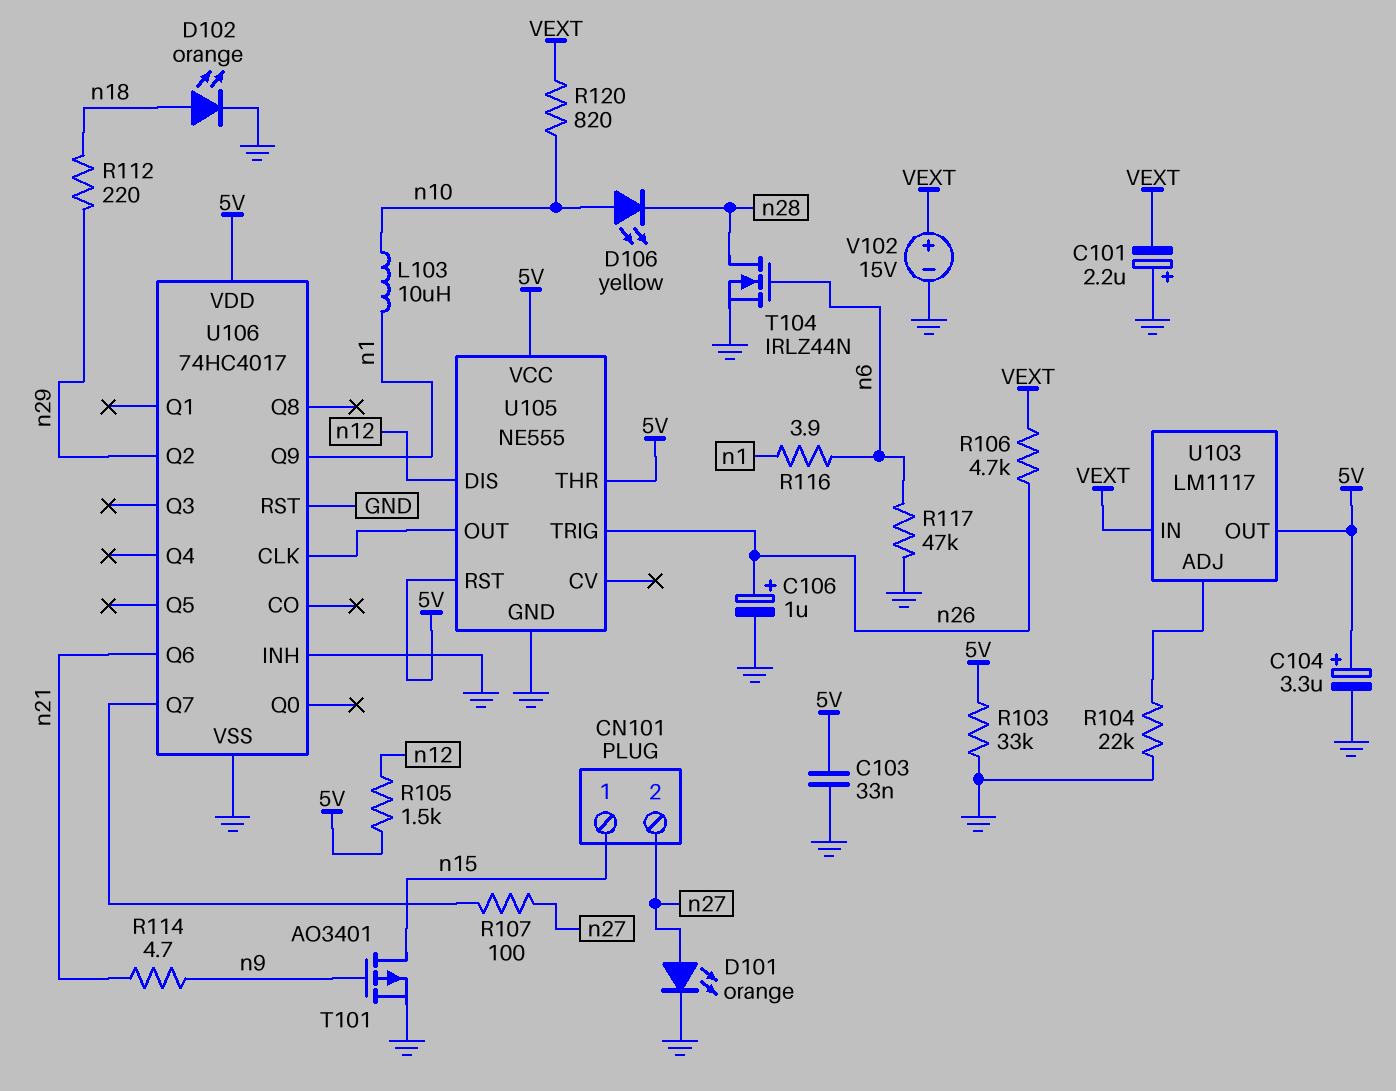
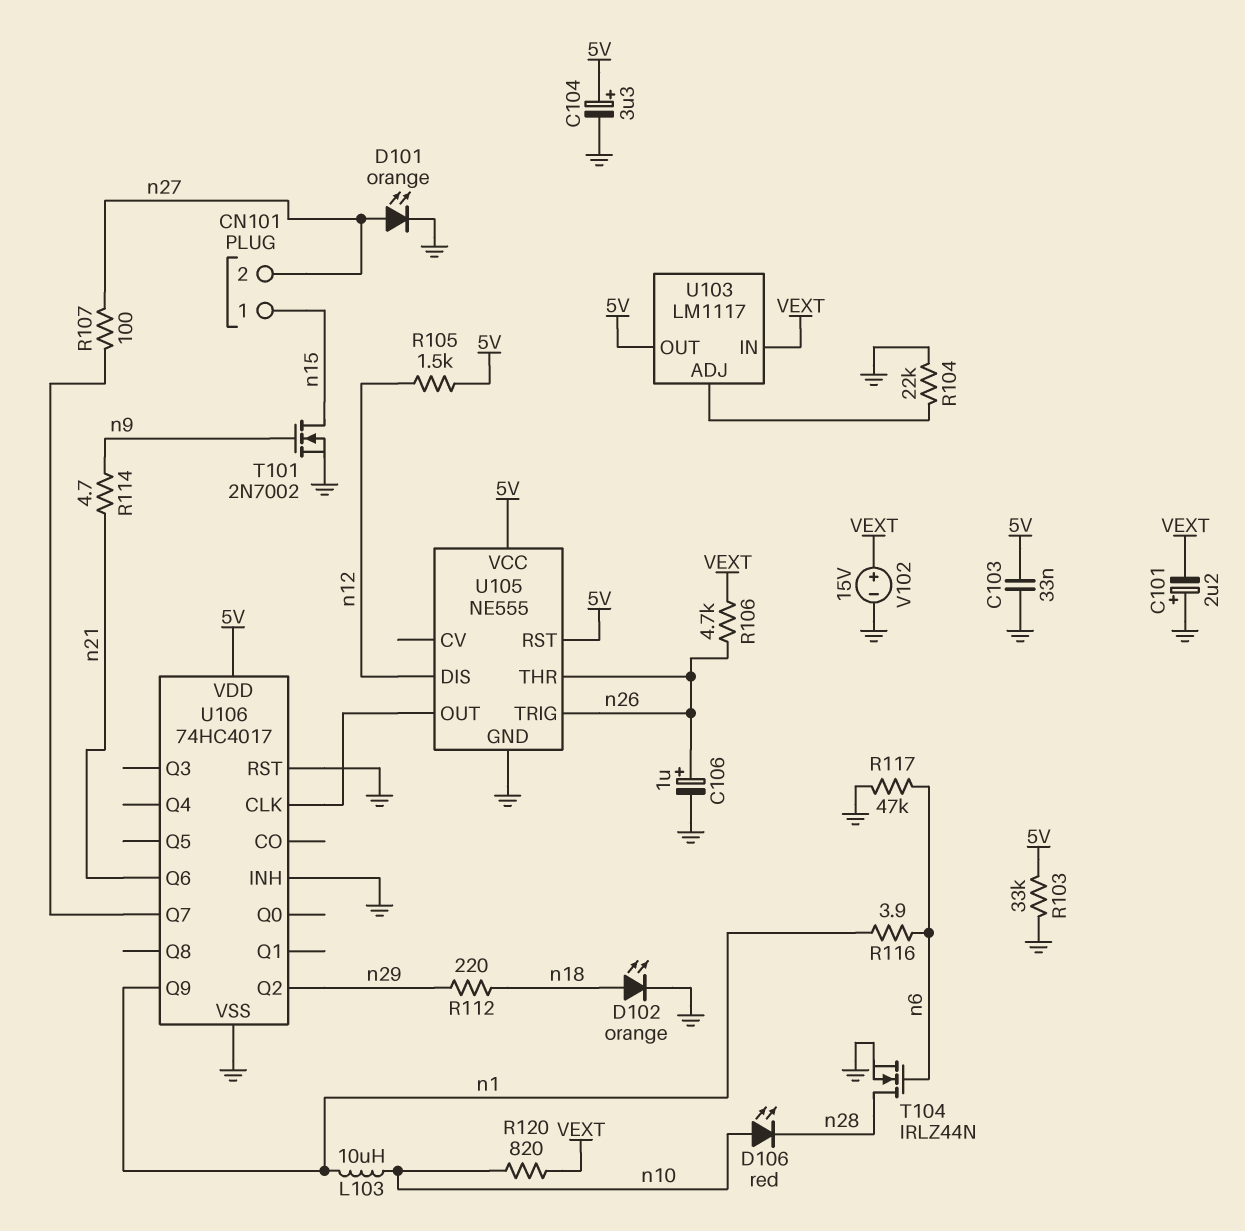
D106: LED yellow (A n10, K n28) -> LED red (A n10, K n28)
T101: PMOS AO3401 (G n9, D n15, S GND) -> NMOS 2N7002 (G n9, D n15, S GND)
U105 pin THR: 5V -> n26

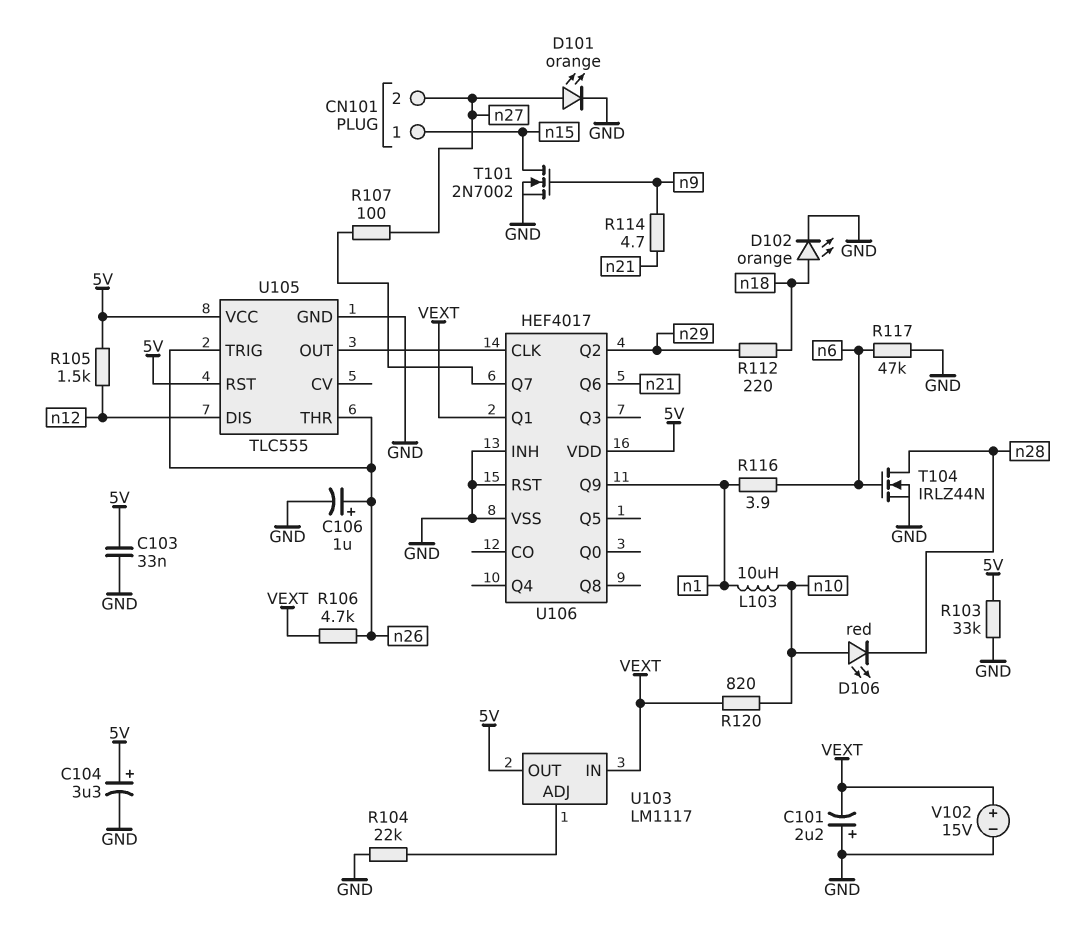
U105: NE555 -> TLC555
U106: 74HC4017 -> HEF4017
U106 pin Q1: none -> VEXT

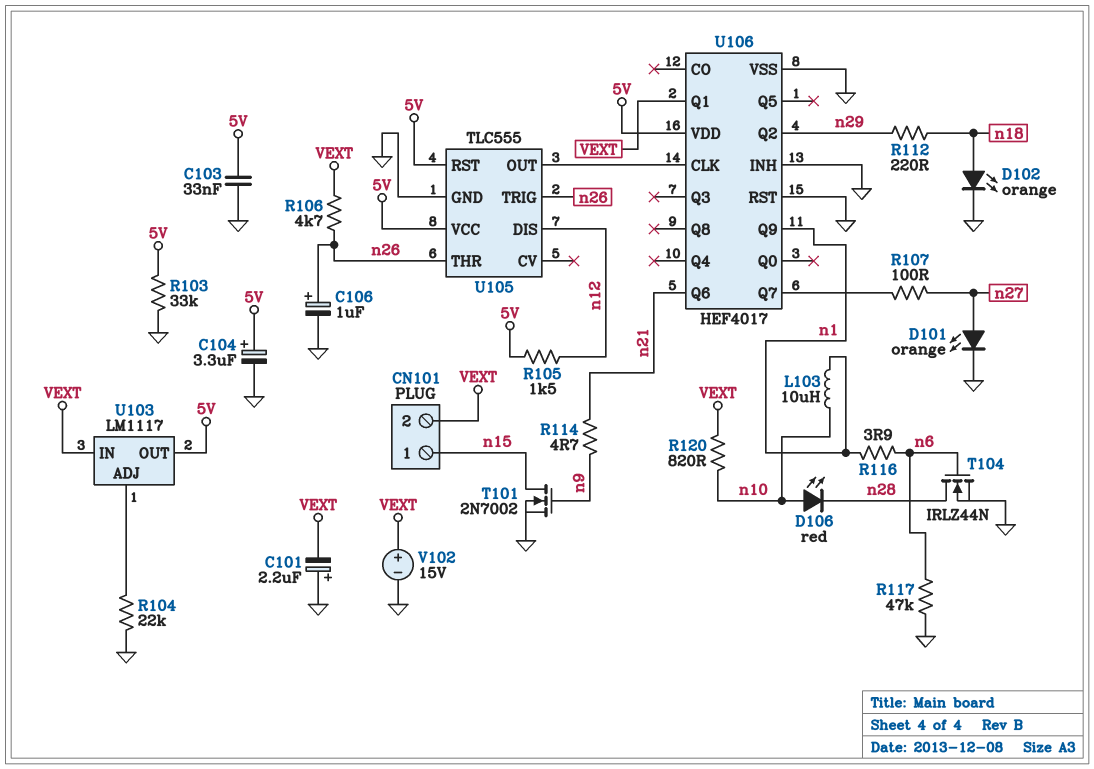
CN101 pin 2: n27 -> VEXT

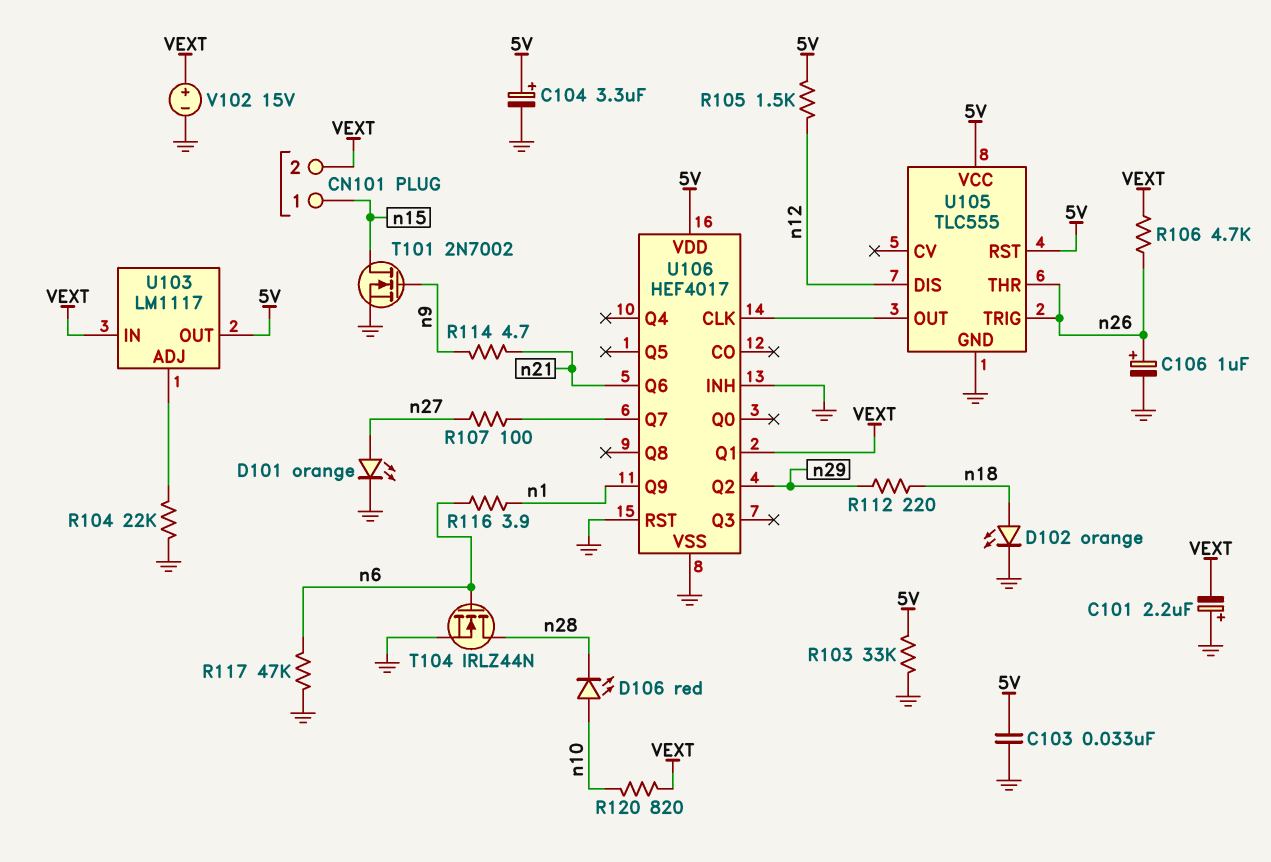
L103: 10uH (n1, n10) -> none

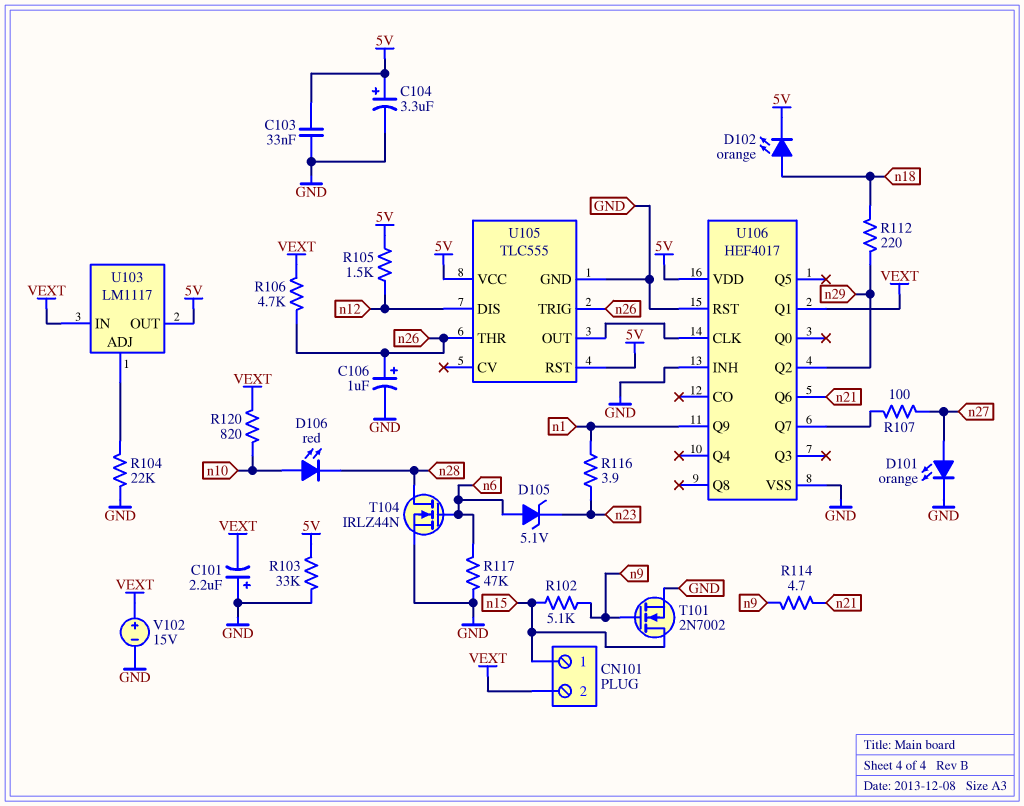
D102: LED orange (A n18, K GND) -> LED orange (A n18, K 5V)
D105: none -> zener 5.1V (A n6, K n23)
R102: none -> 5.1k (n9, n15)
R116: 3.9 (n1, n6) -> 3.9 (n1, n23)

